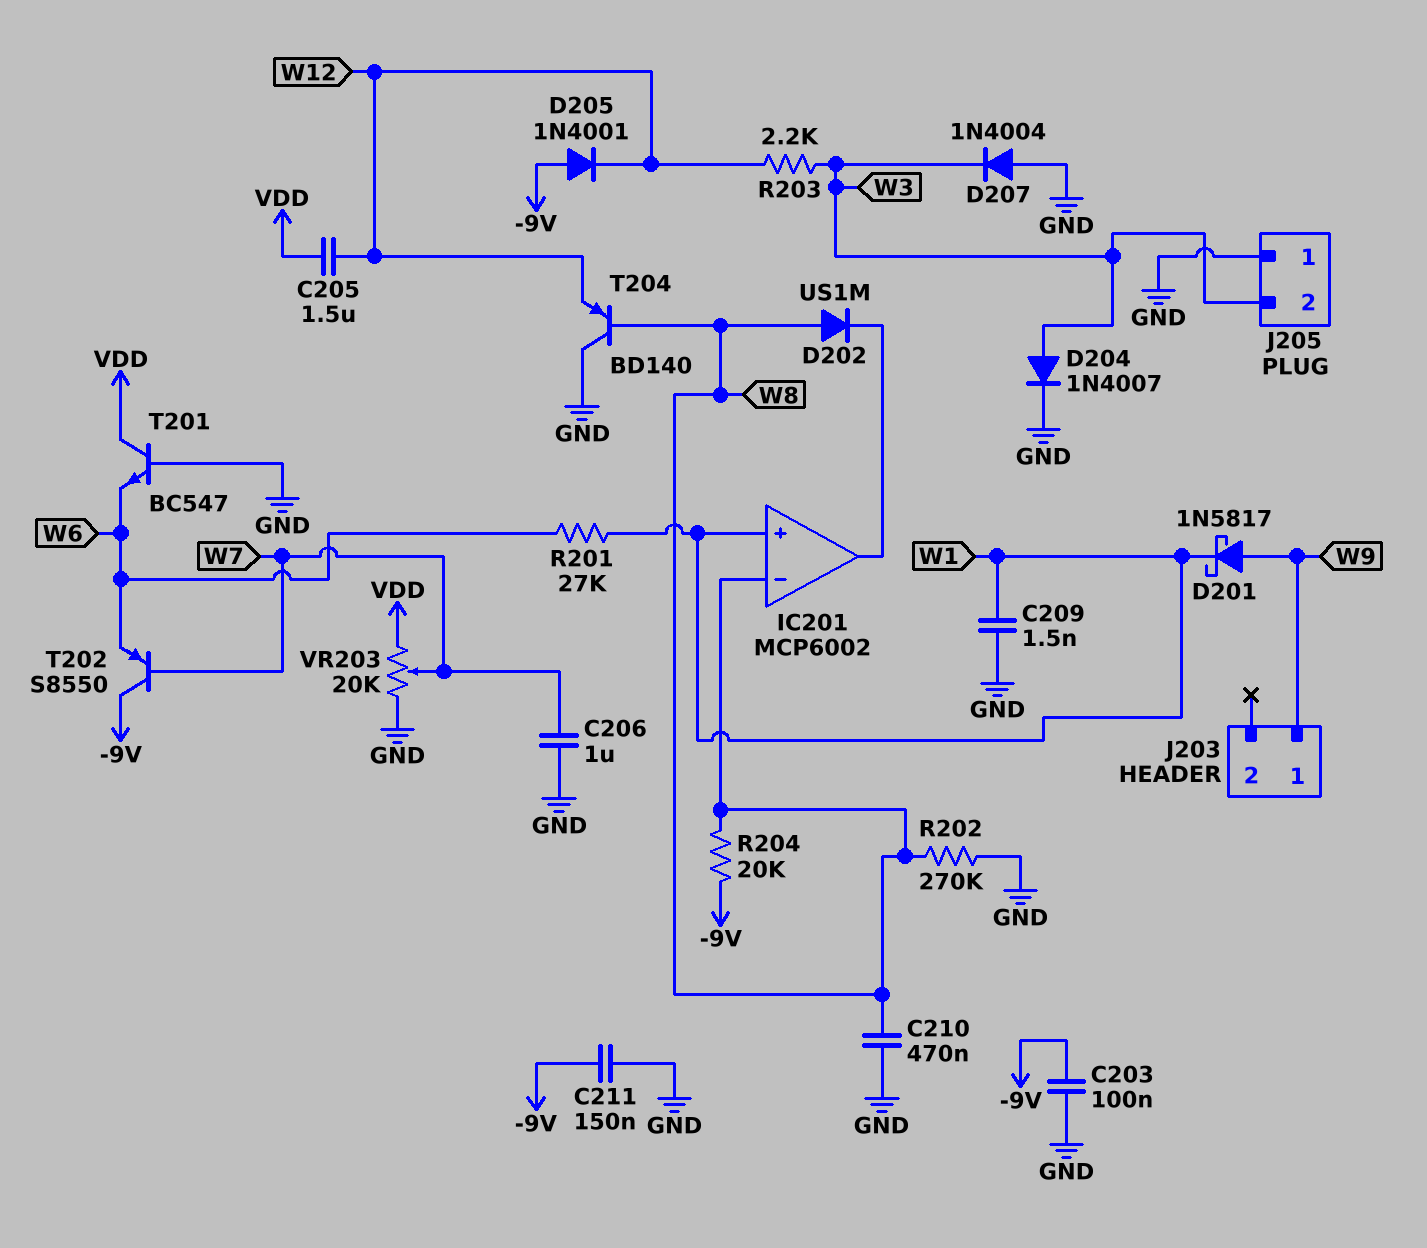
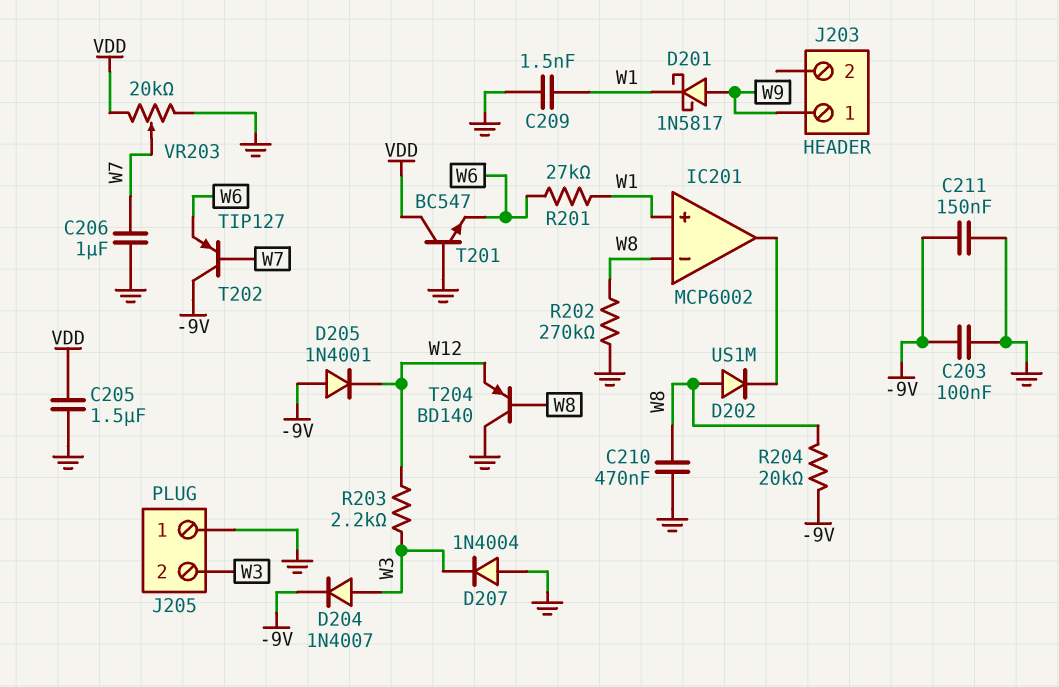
C205: 1.5uF (VDD, W12) -> 1.5uF (GND, VDD)
D204: diode 1N4007 (A W3, K GND) -> diode 1N4007 (A W3, K -9V)
T202: PNP S8550 (B W7, C -9V, E W6) -> PNP TIP127 (B W7, C -9V, E W6)

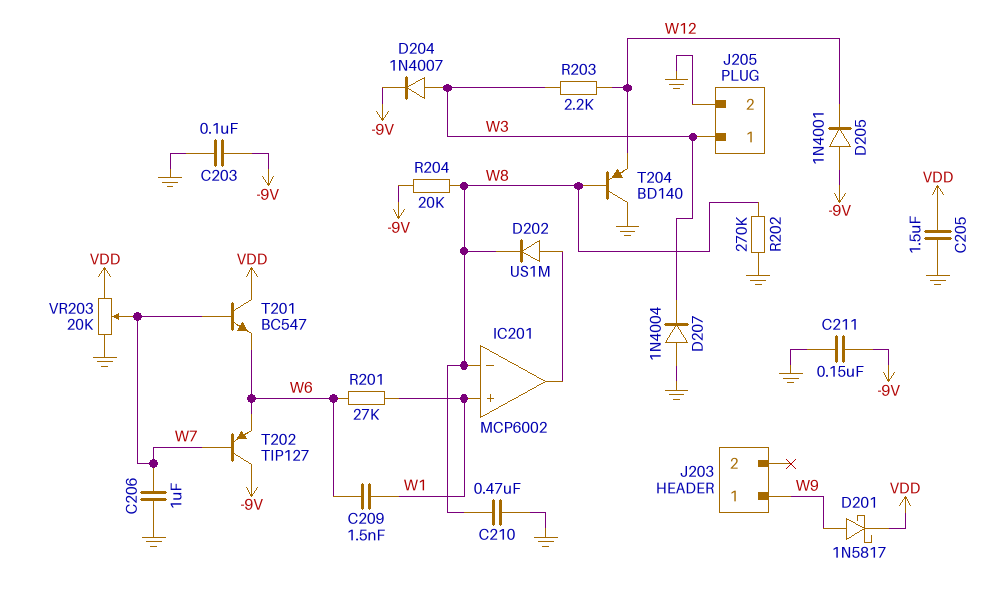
C209: 1.5nF (GND, W1) -> 1.5nF (W1, W6)
D201: schottky 1N5817 (A W9, K W1) -> schottky 1N5817 (A W9, K VDD)
D202: diode US1M (A W8, K IC201/out) -> diode US1M (A IC201/out, K W8)
J205 pin 1: GND -> W3
J205 pin 2: W3 -> GND
T201: NPN BC547 (B GND, C VDD, E W6) -> NPN BC547 (B W7, C VDD, E W6)

